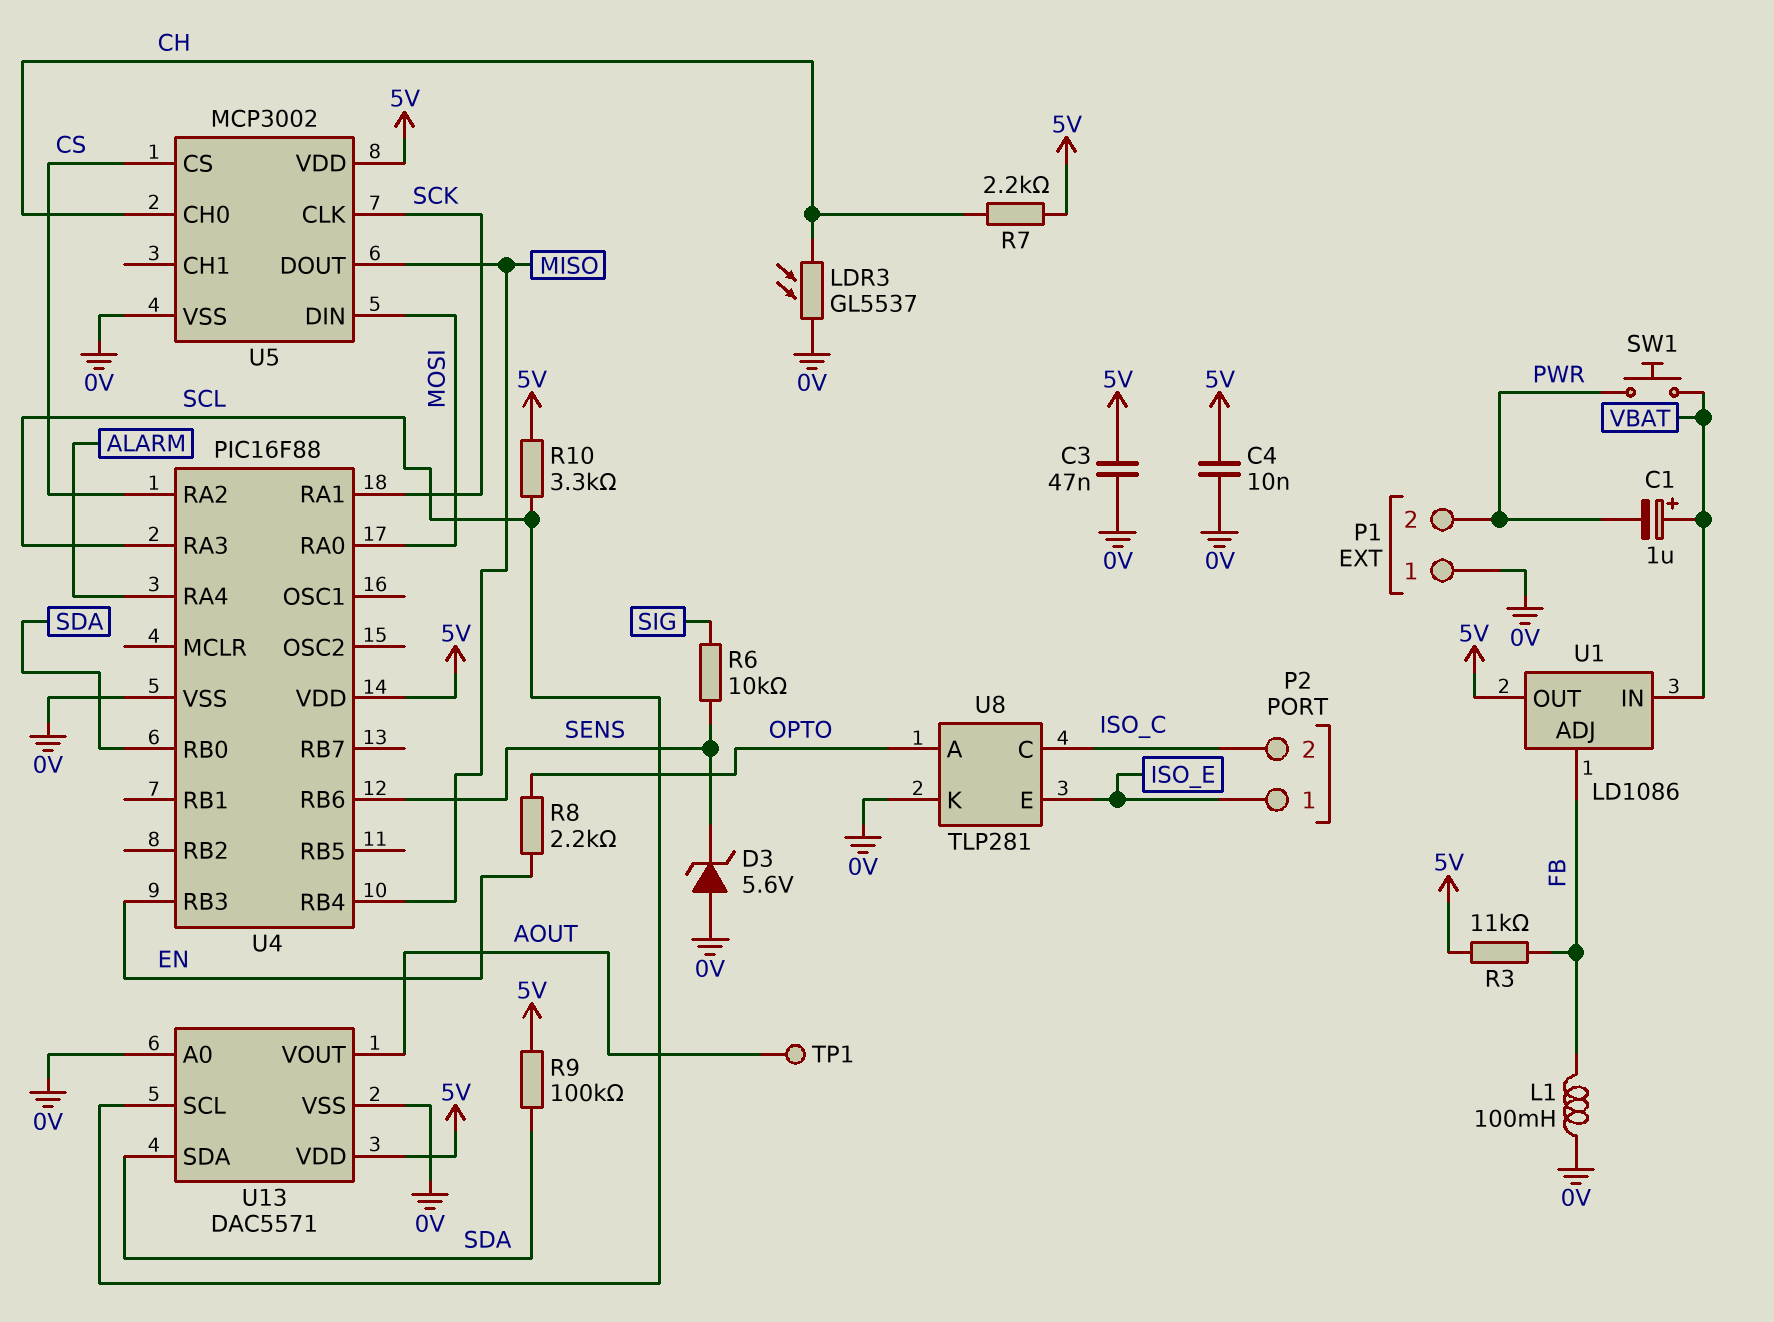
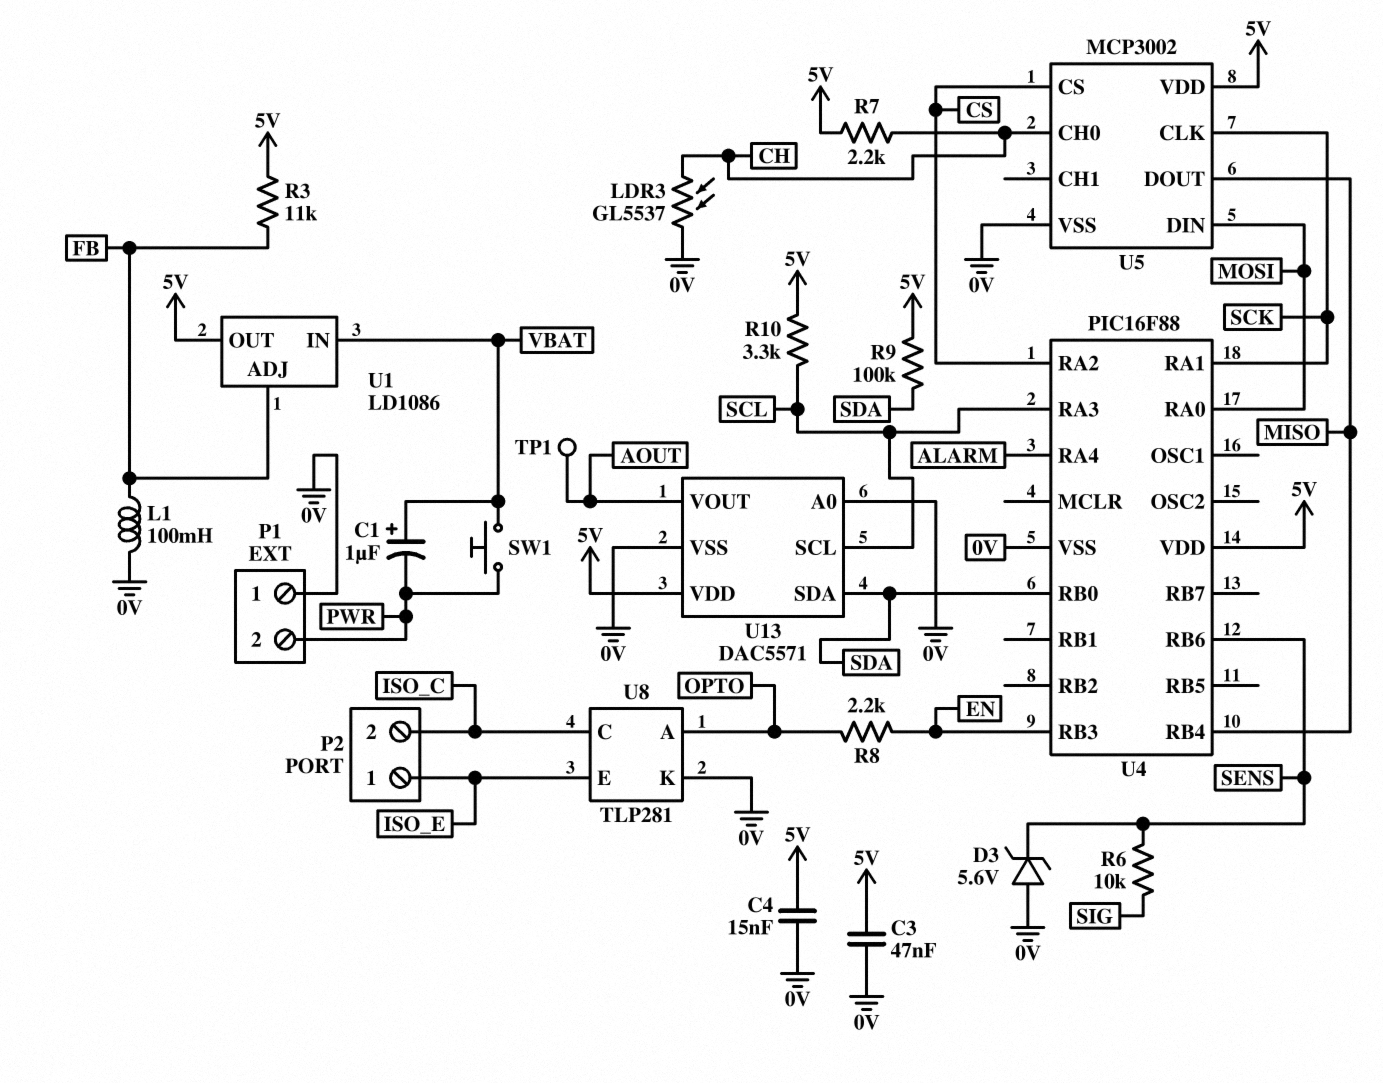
C4: 10nF (0V, 5V) -> 15nF (0V, 5V)

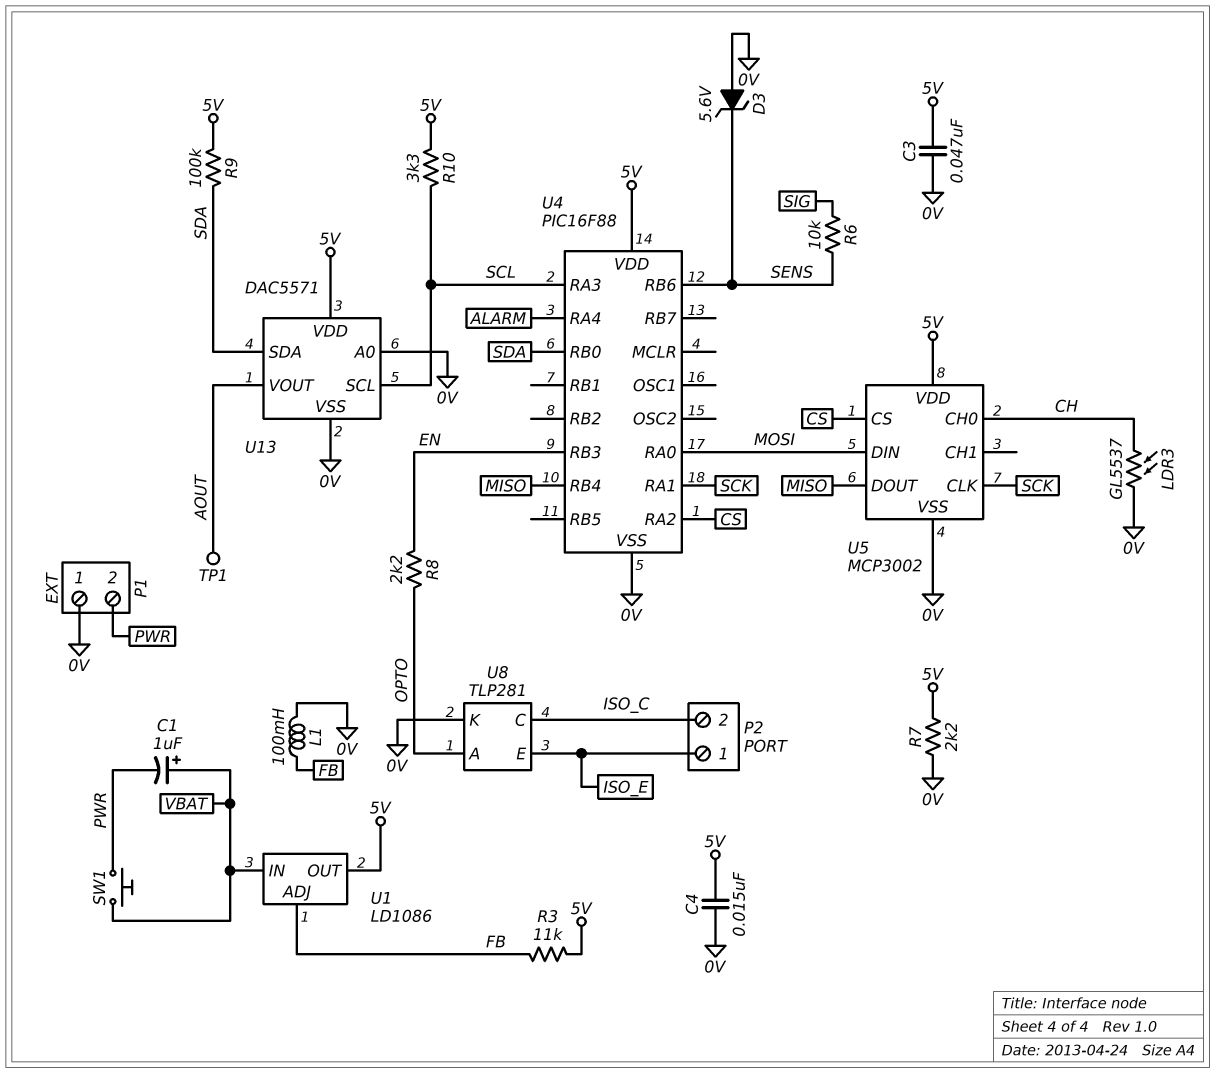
R7: 2.2k (5V, CH) -> 2.2k (0V, 5V)

